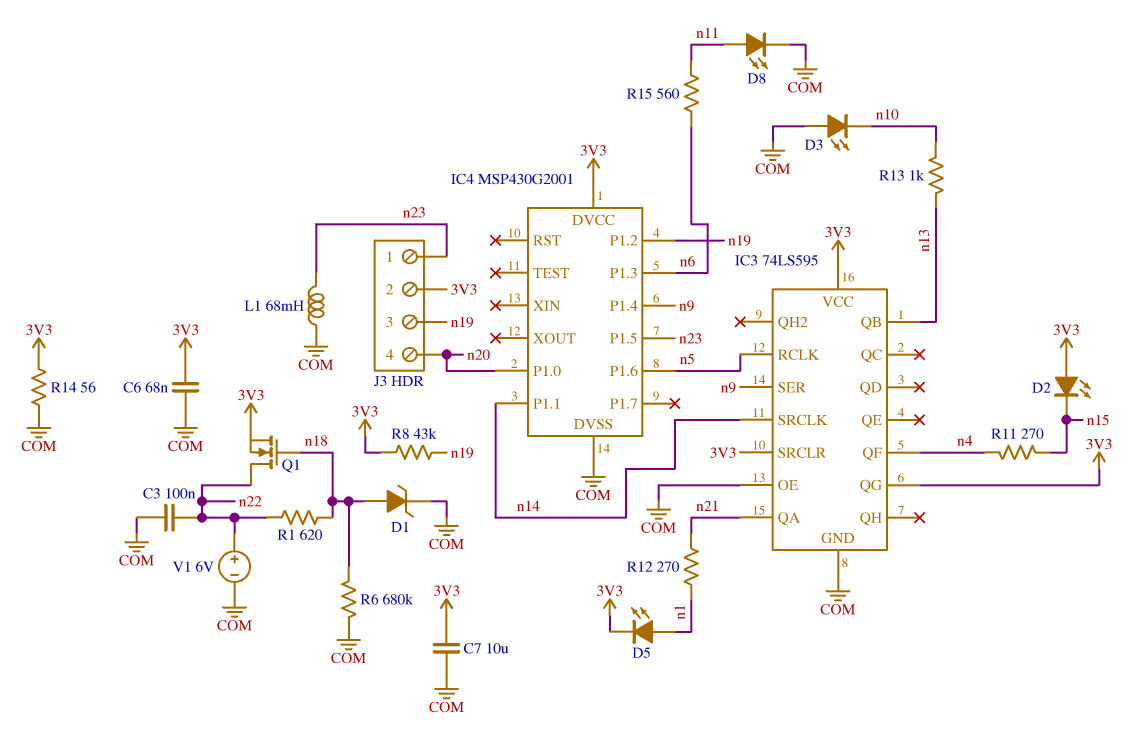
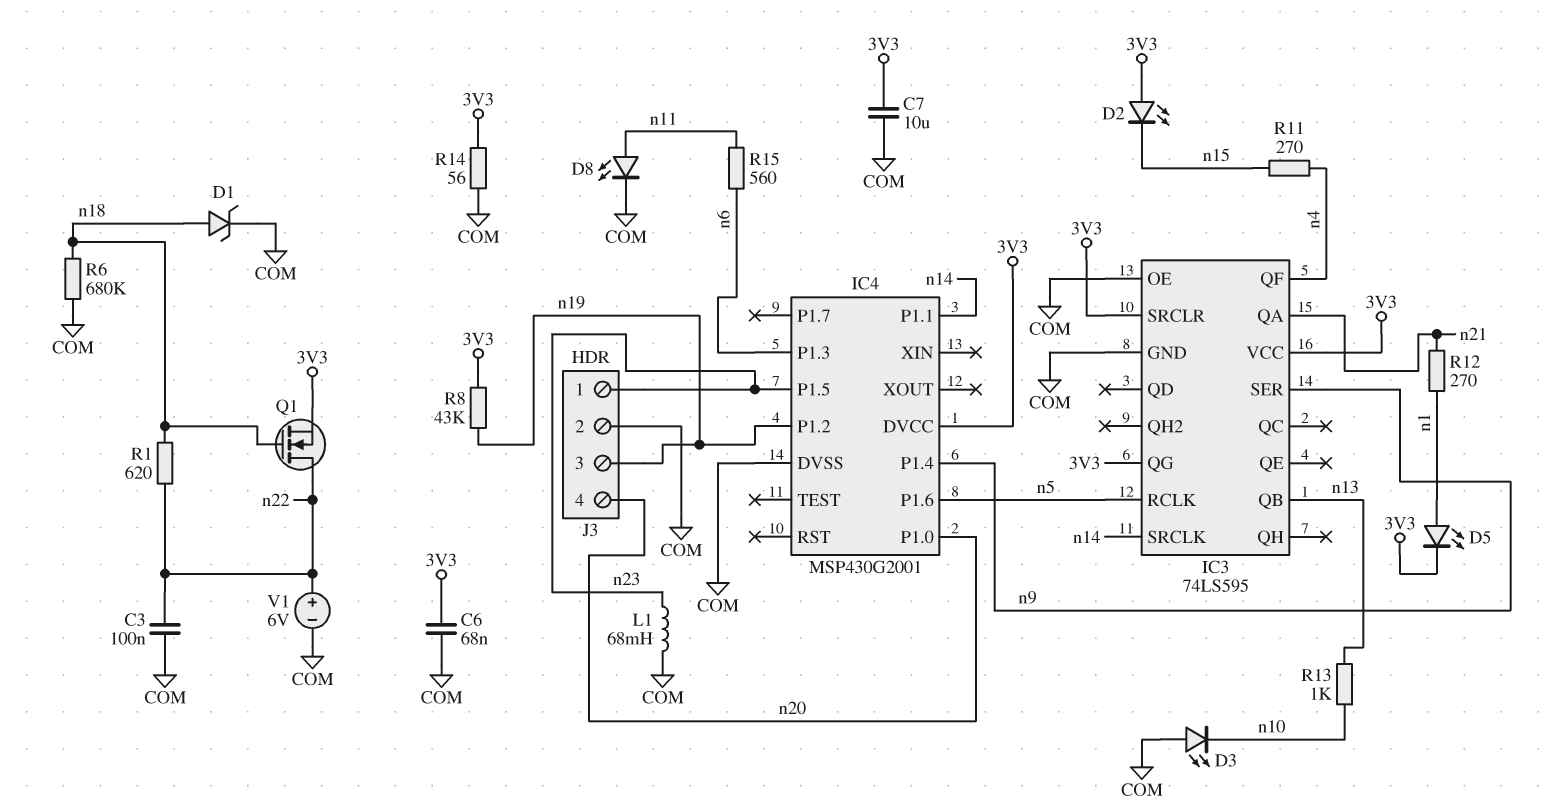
J3 pin 2: 3V3 -> COM

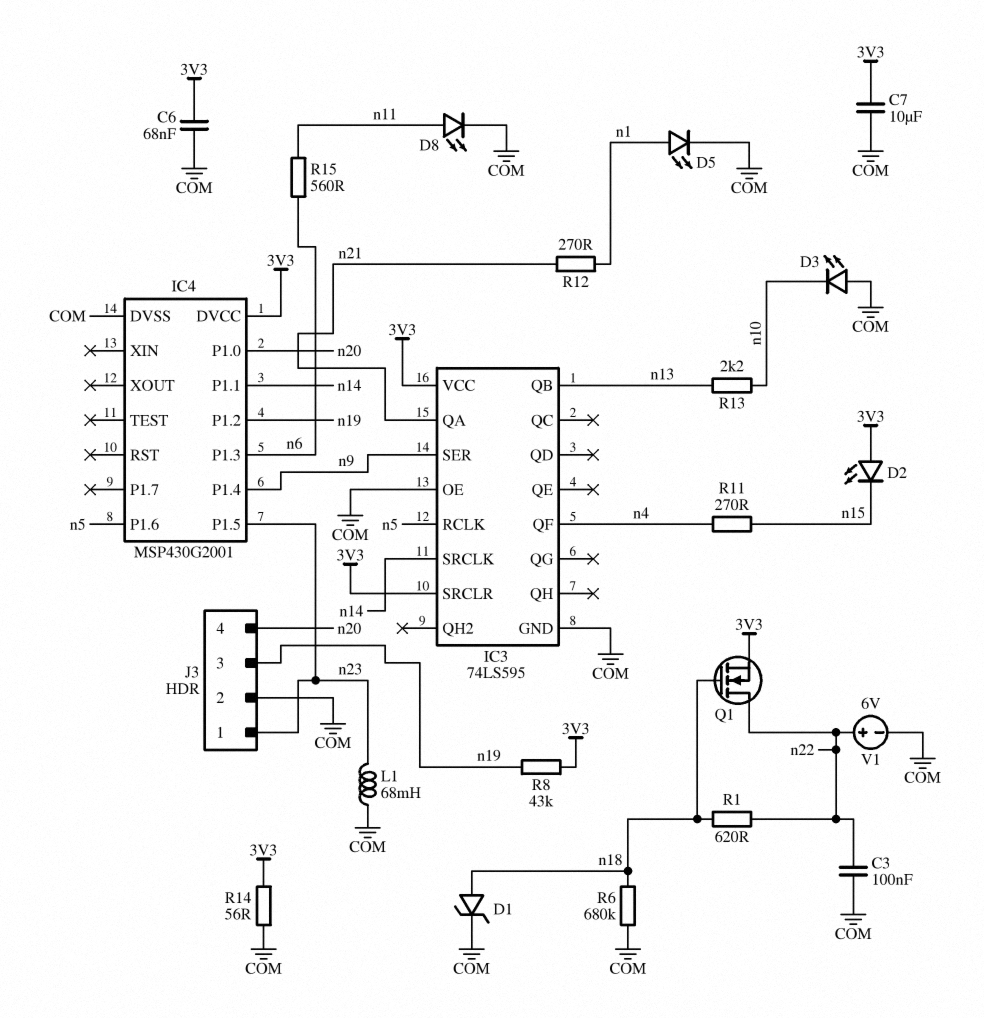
D5: LED (A n1, K 3V3) -> LED (A n1, K COM)
IC3 pin QG: 3V3 -> none
R13: 1k (n10, n13) -> 2.2k (n10, n13)

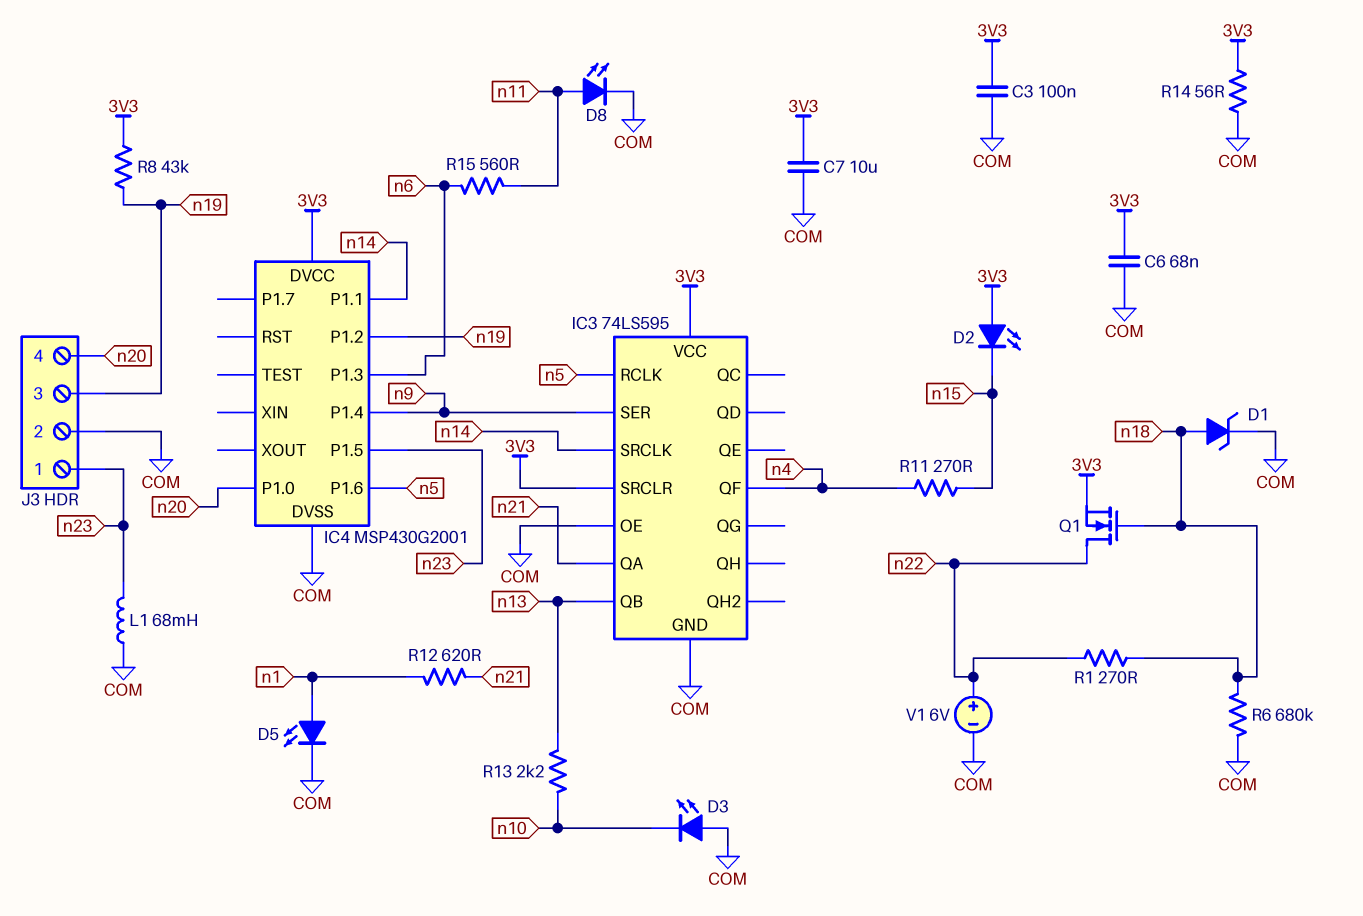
C3: 100nF (COM, n22) -> 100nF (3V3, COM)
R1: 620 (n18, n22) -> 270 (n18, n22)
R12: 270 (n1, n21) -> 620 (n1, n21)

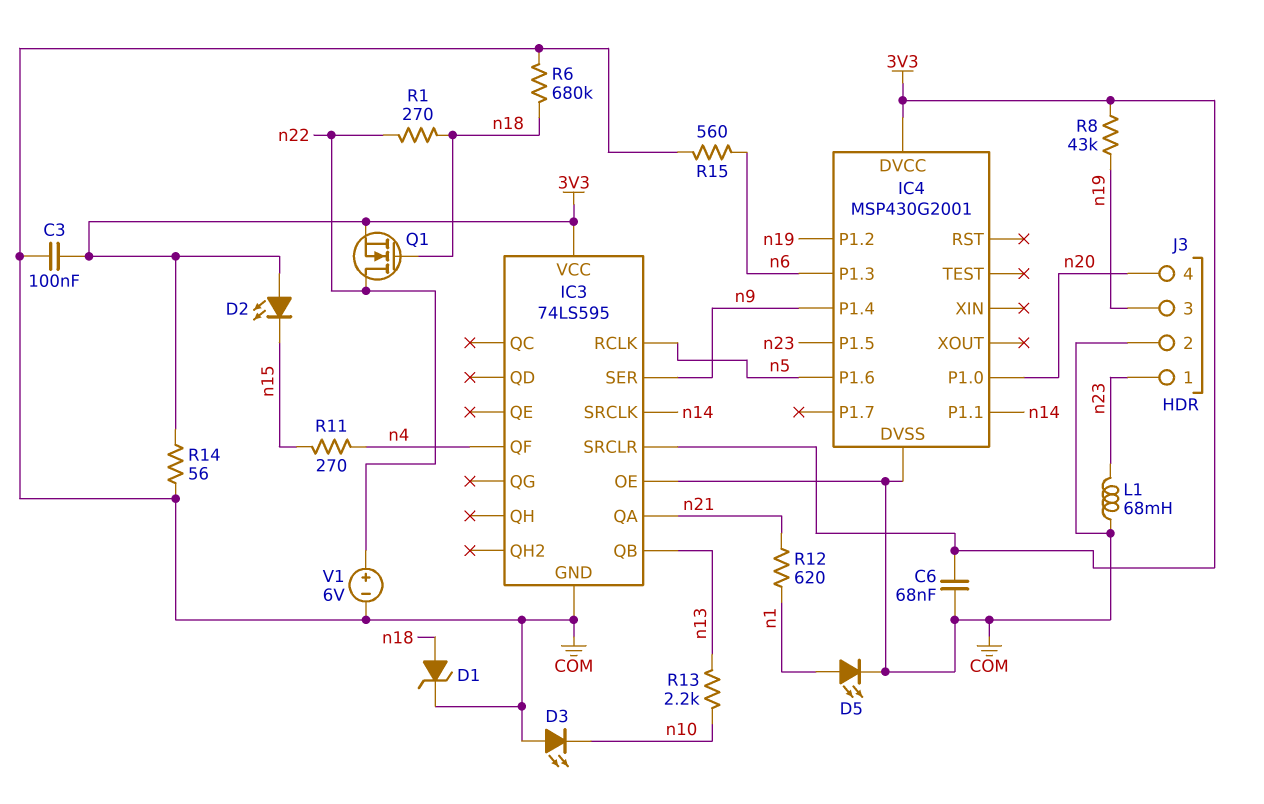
C7: 10uF (3V3, COM) -> none
D8: LED (A n11, K COM) -> none
R15: 560 (n6, n11) -> 560 (COM, n6)

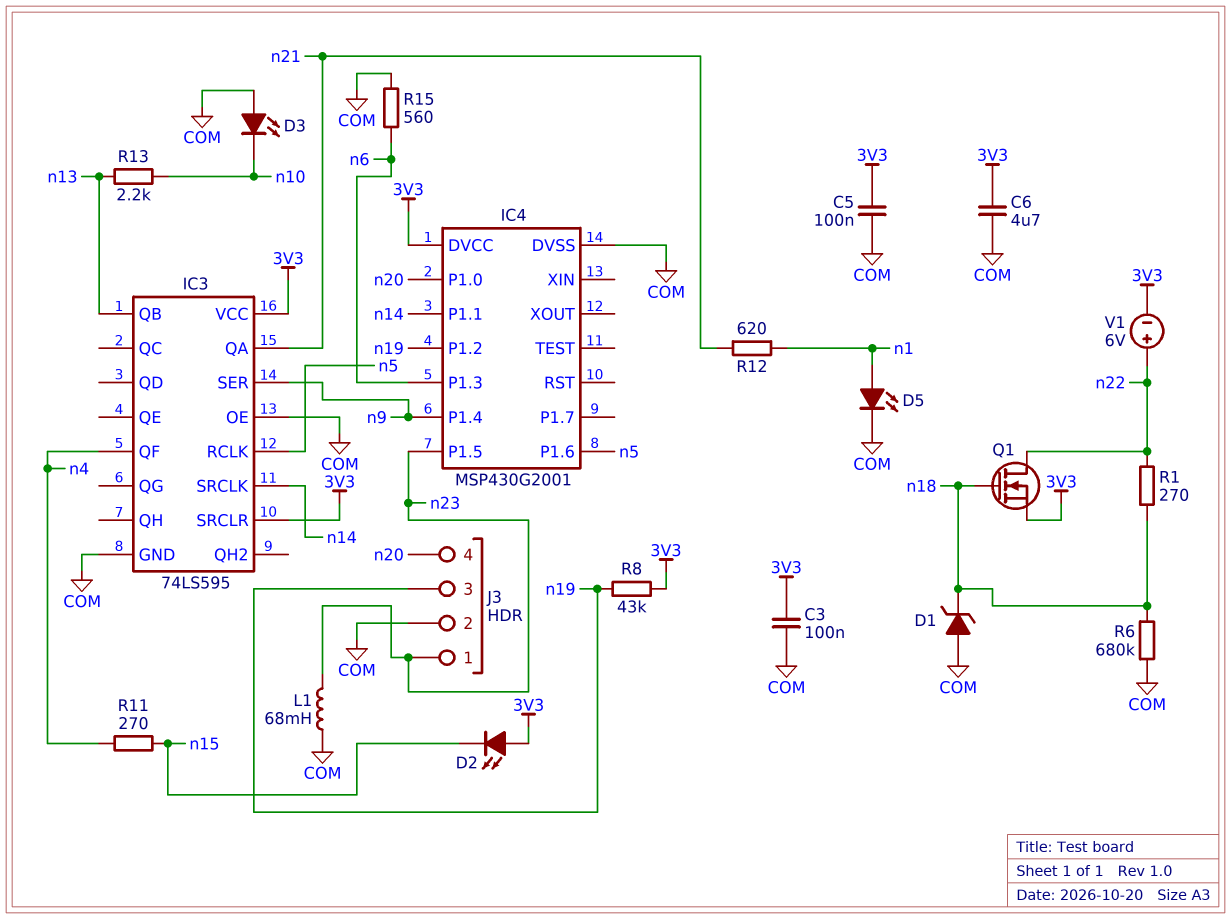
C5: none -> 100nF (3V3, COM)
C6: 68nF (3V3, COM) -> 4.7uF (3V3, COM)
D1: zener (A n18, K COM) -> zener (A COM, K n18)
R14: 56 (3V3, COM) -> none
V1: 6V (plus n22, minus COM) -> 6V (plus n22, minus 3V3)

